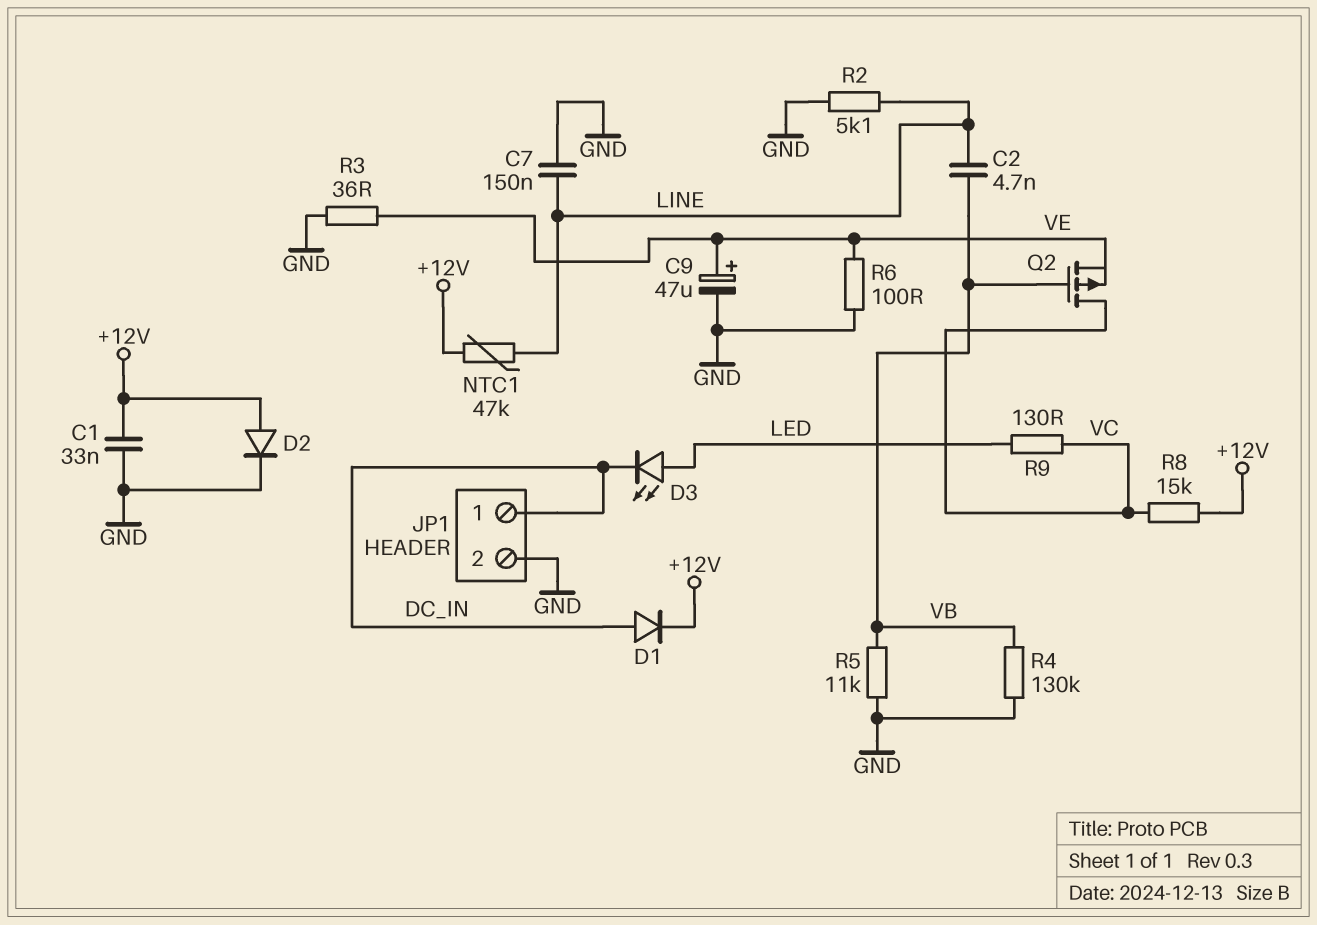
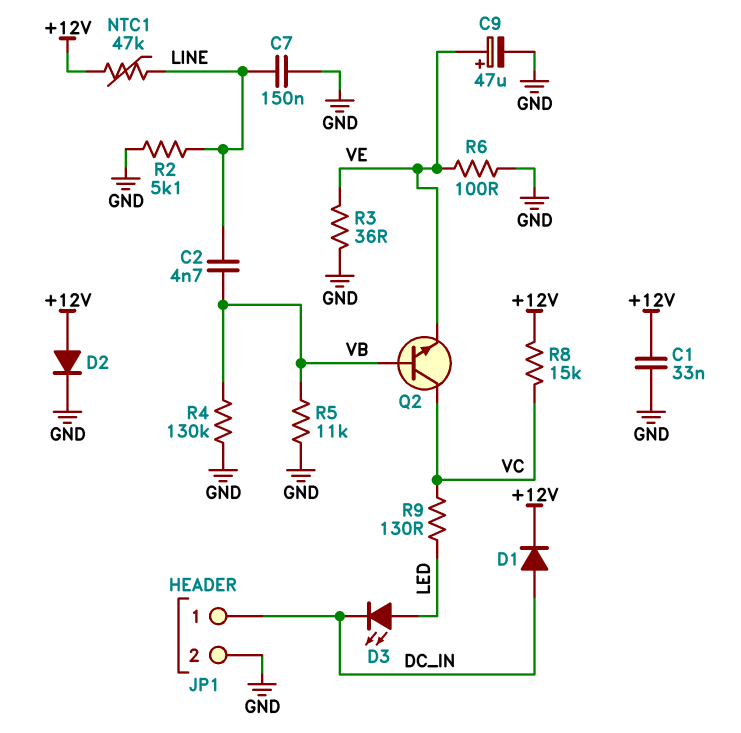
Q2: PMOS (G VB, D VC, S VE) -> NPN (B VB, C VC, E VE)

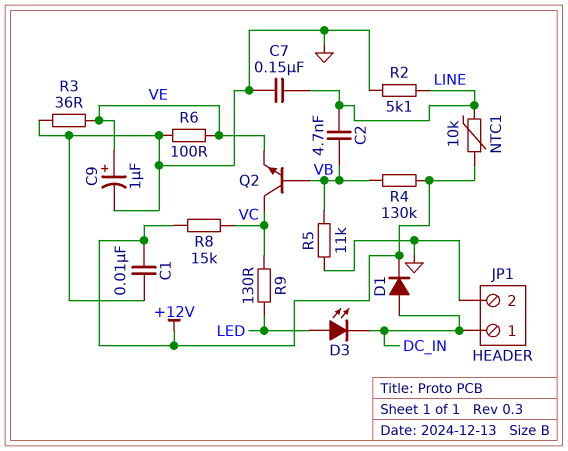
C1: 33nF (+12V, GND) -> 10nF (+12V, GND)
C9: 47uF (plus VE, minus GND) -> 1uF (plus VE, minus GND)
D2: diode (A +12V, K GND) -> none
NTC1: 47k (+12V, LINE) -> 10k (+12V, LINE)
R4: 130k (GND, VB) -> 130k (+12V, VB)

